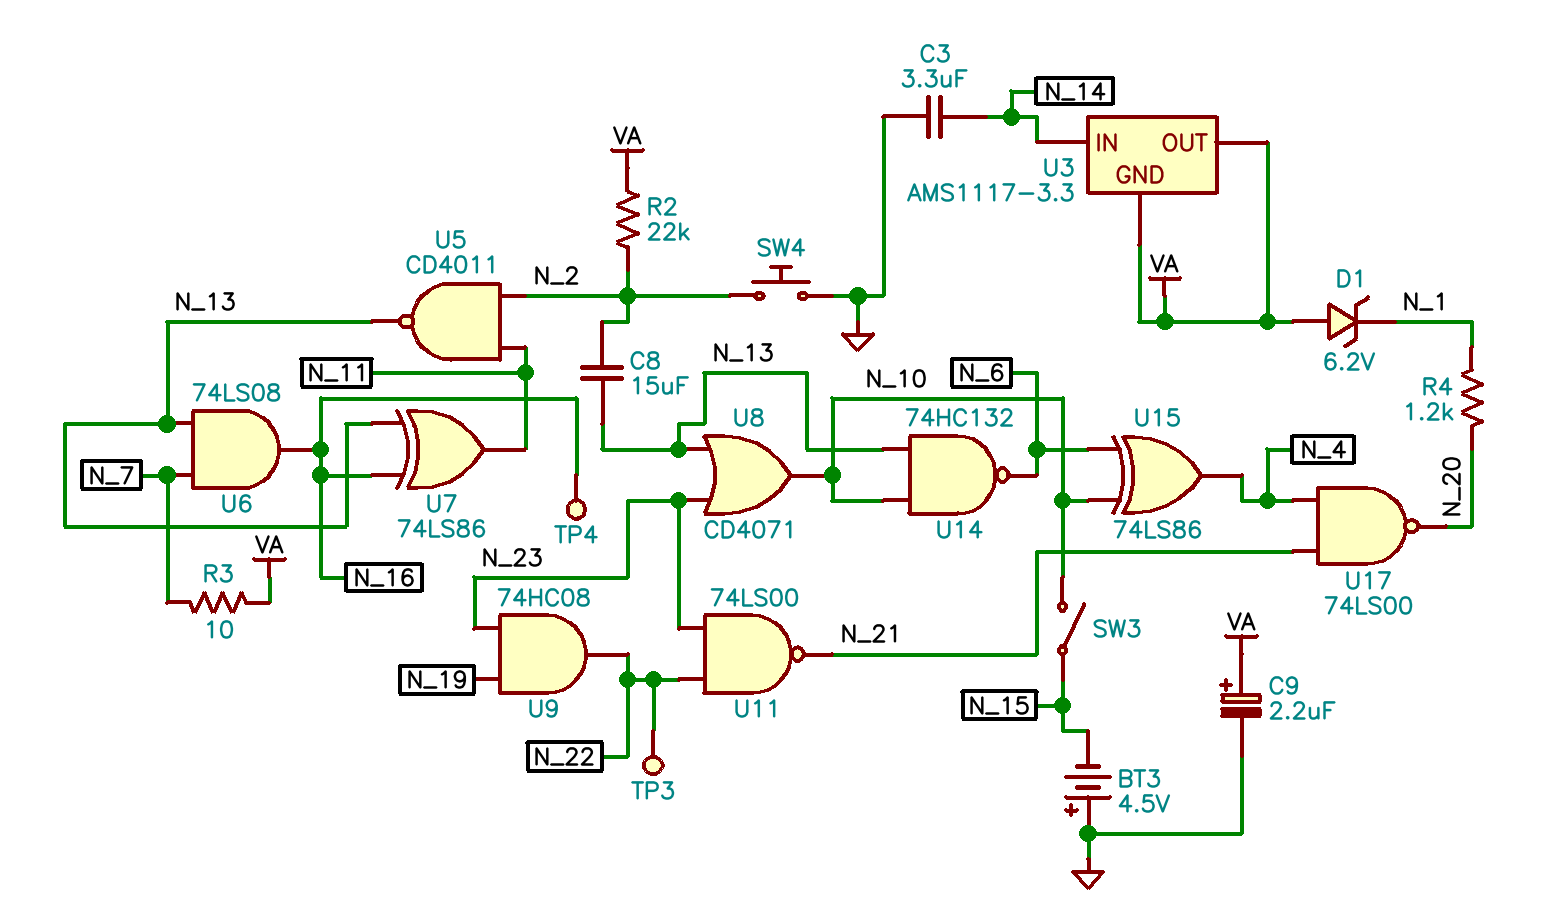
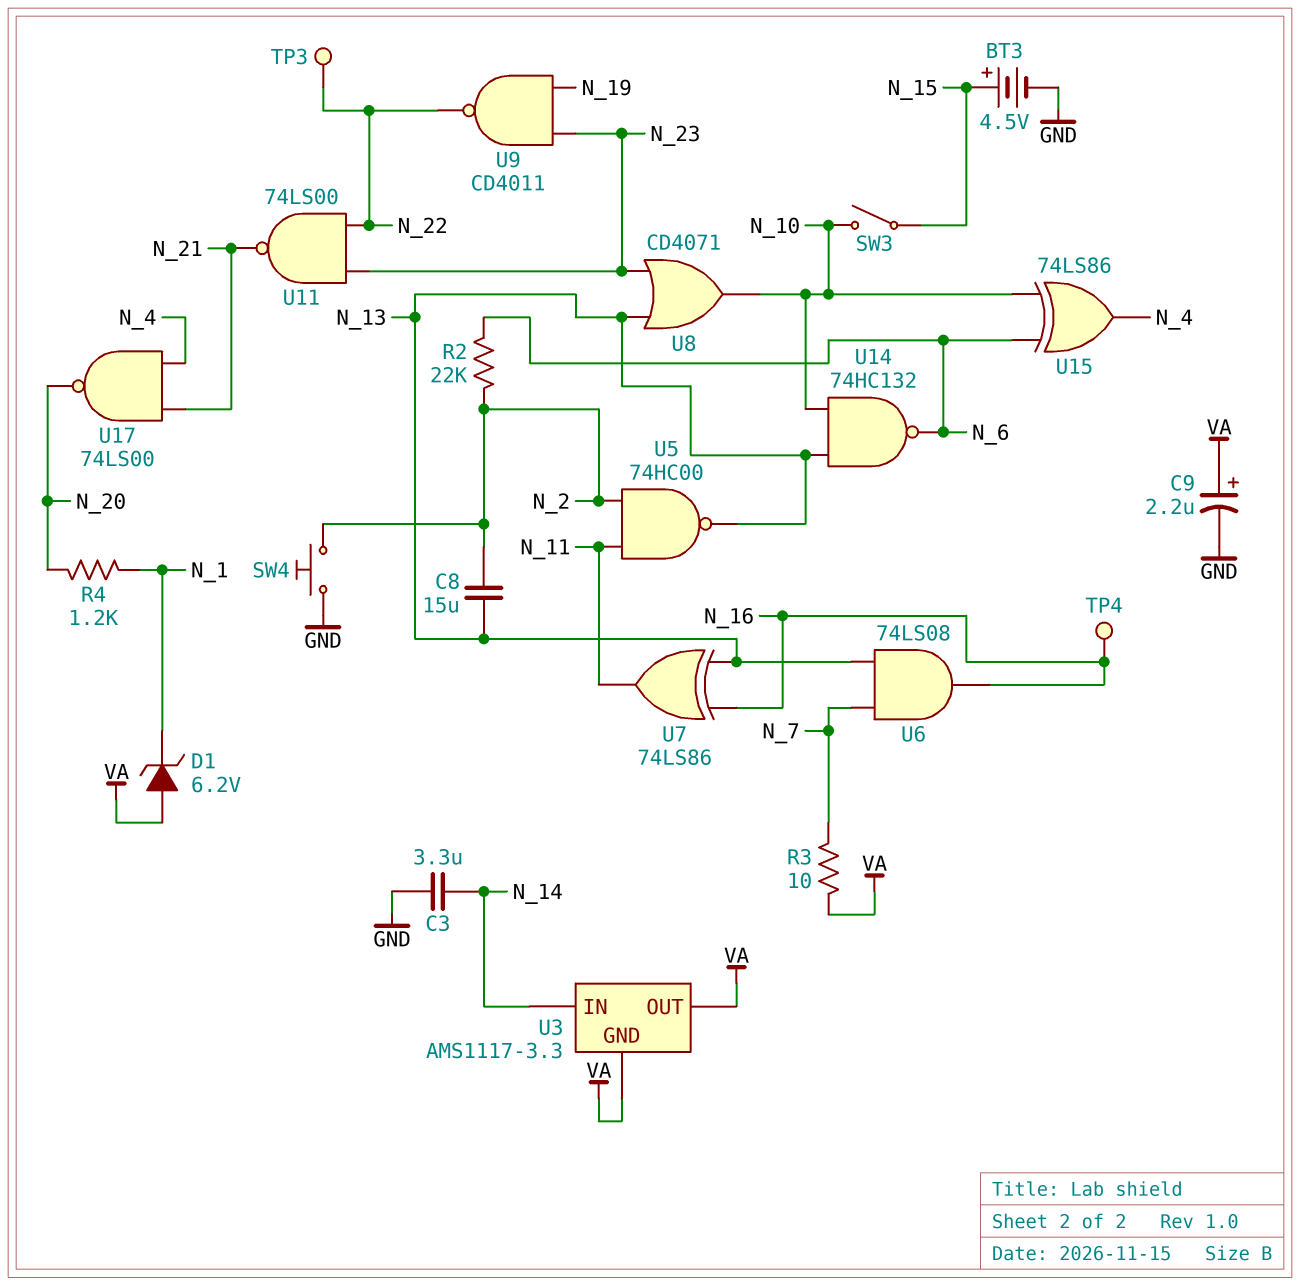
BT3: 4.5V (plus GND, minus N_15) -> 4.5V (plus N_15, minus GND)
R2: 22k (N_2, VA) -> 22k (N_2, N_6)
U5: NAND CD4011 (in N_2, in N_11, out N_13) -> NAND 74HC00 (in N_2, in N_11, out N_13)
U9: AND 74HC08 (in N_19, in N_23, out N_22) -> NAND CD4011 (in N_19, in N_23, out N_22)

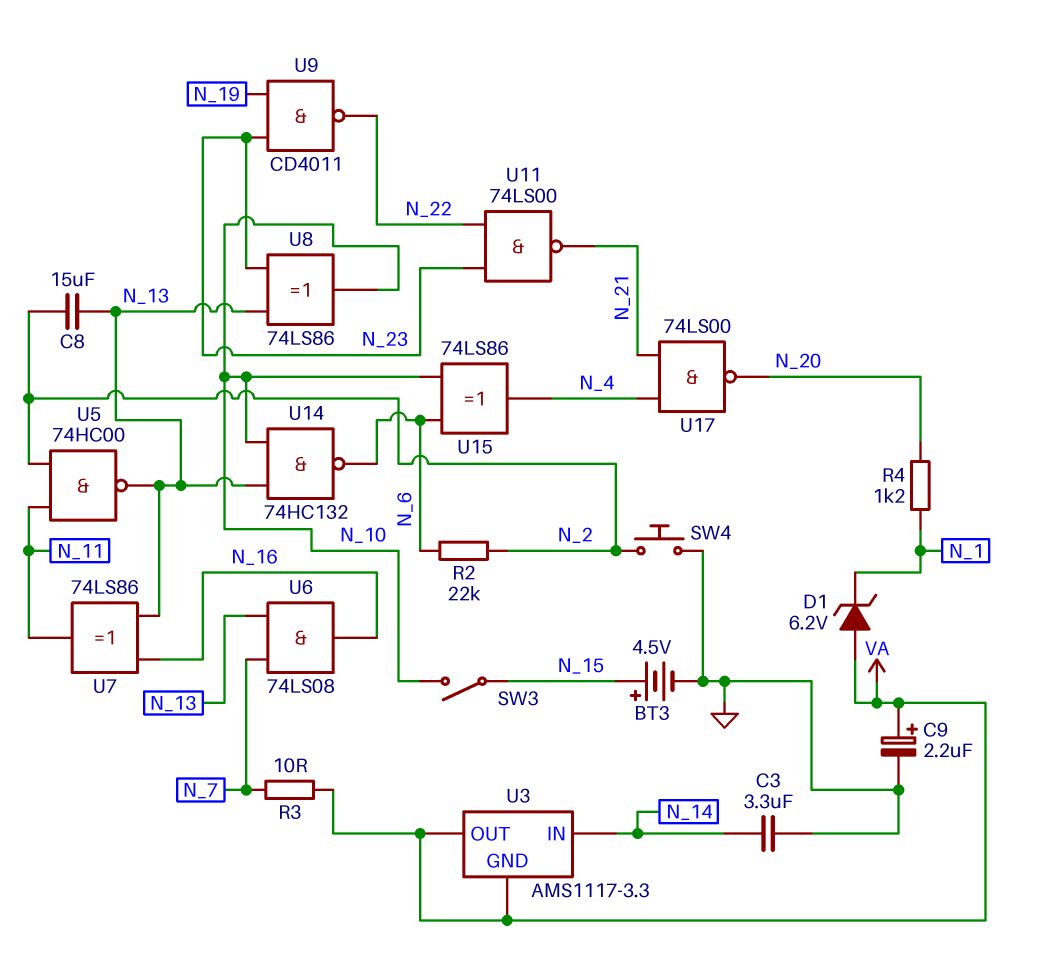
TP3: test point (N_22) -> none
TP4: test point (N_16) -> none
U8: OR CD4071 (in N_13, in N_23, out N_10) -> XOR 74LS86 (in N_13, in N_23, out N_10)

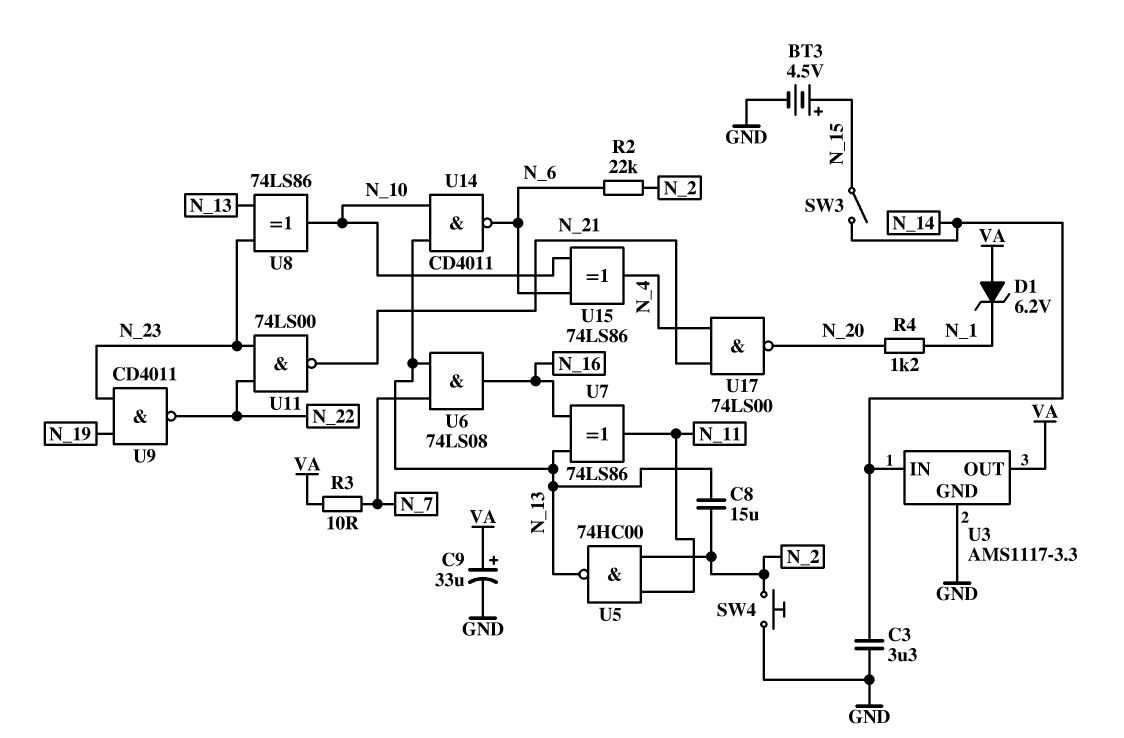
C9: 2.2uF (plus VA, minus GND) -> 33uF (plus VA, minus GND)
SW3: switch (N_10, N_15) -> switch (N_14, N_15)
U3 pin GND: VA -> GND
U14: NAND 74HC132 (in N_10, in N_13, out N_6) -> NAND CD4011 (in N_10, in N_13, out N_6)

